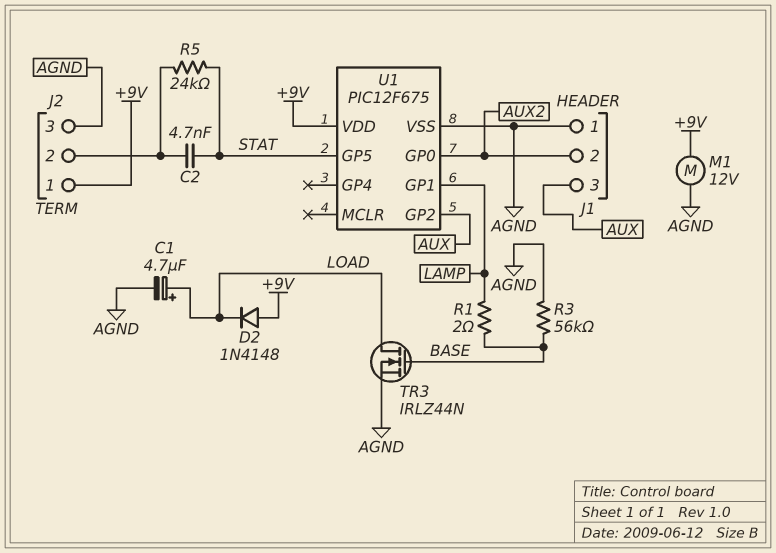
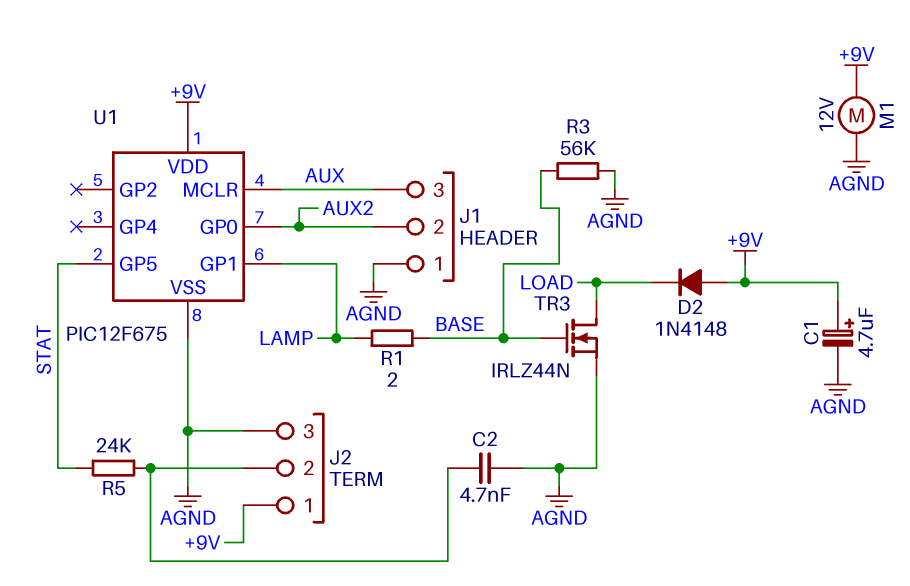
C1: 4.7uF (plus LOAD, minus AGND) -> 4.7uF (plus +9V, minus AGND)
C2: 4.7nF (J2/2, STAT) -> 4.7nF (AGND, J2/2)
U1 pin GP2: AUX -> none
U1 pin MCLR: none -> AUX

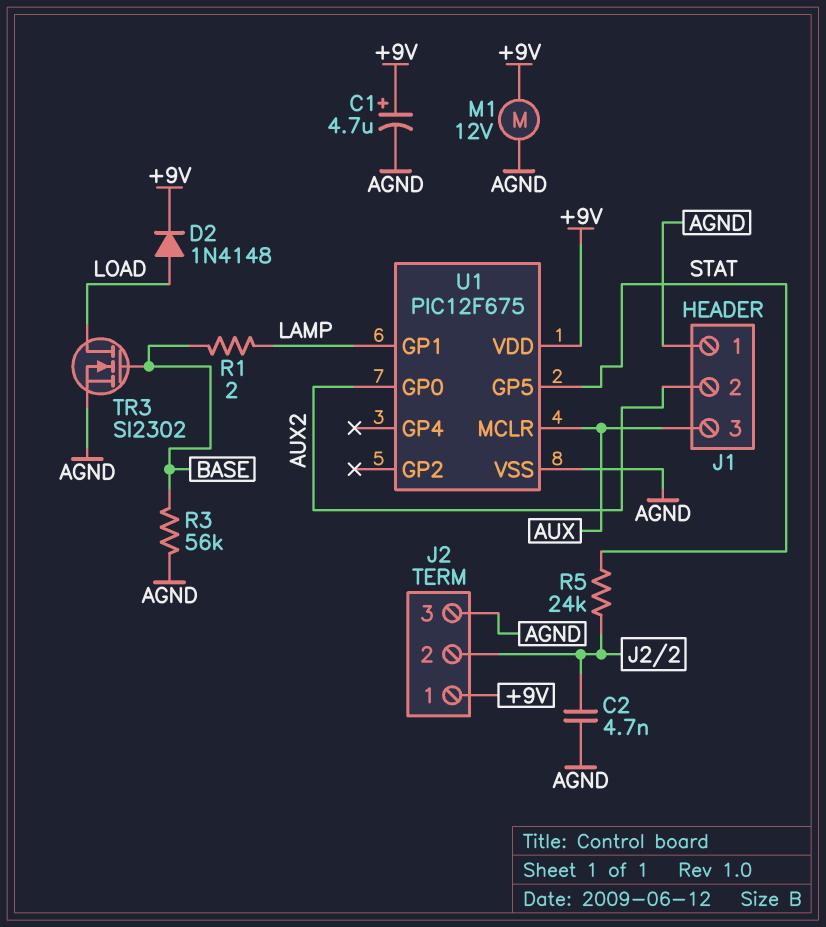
D2: diode 1N4148 (A +9V, K LOAD) -> diode 1N4148 (A LOAD, K +9V)
TR3: NMOS IRLZ44N (G BASE, D LOAD, S AGND) -> NMOS SI2302 (G BASE, D LOAD, S AGND)

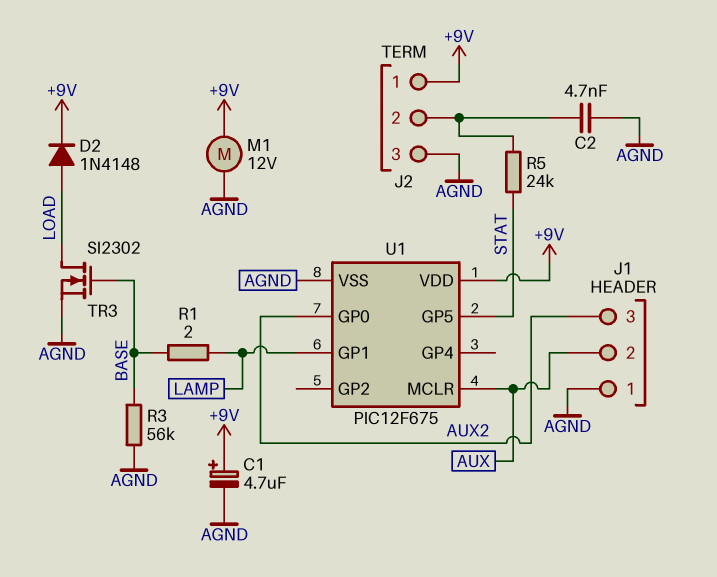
J1 pin 2: AUX2 -> AUX
J1 pin 3: AUX -> AUX2

